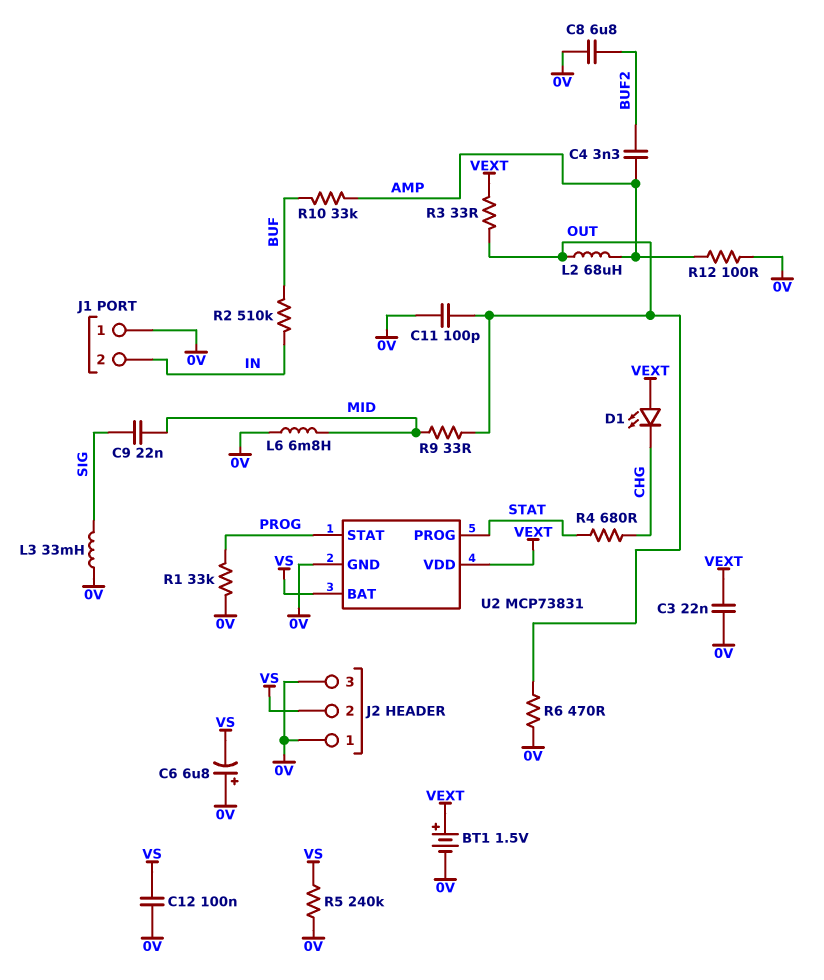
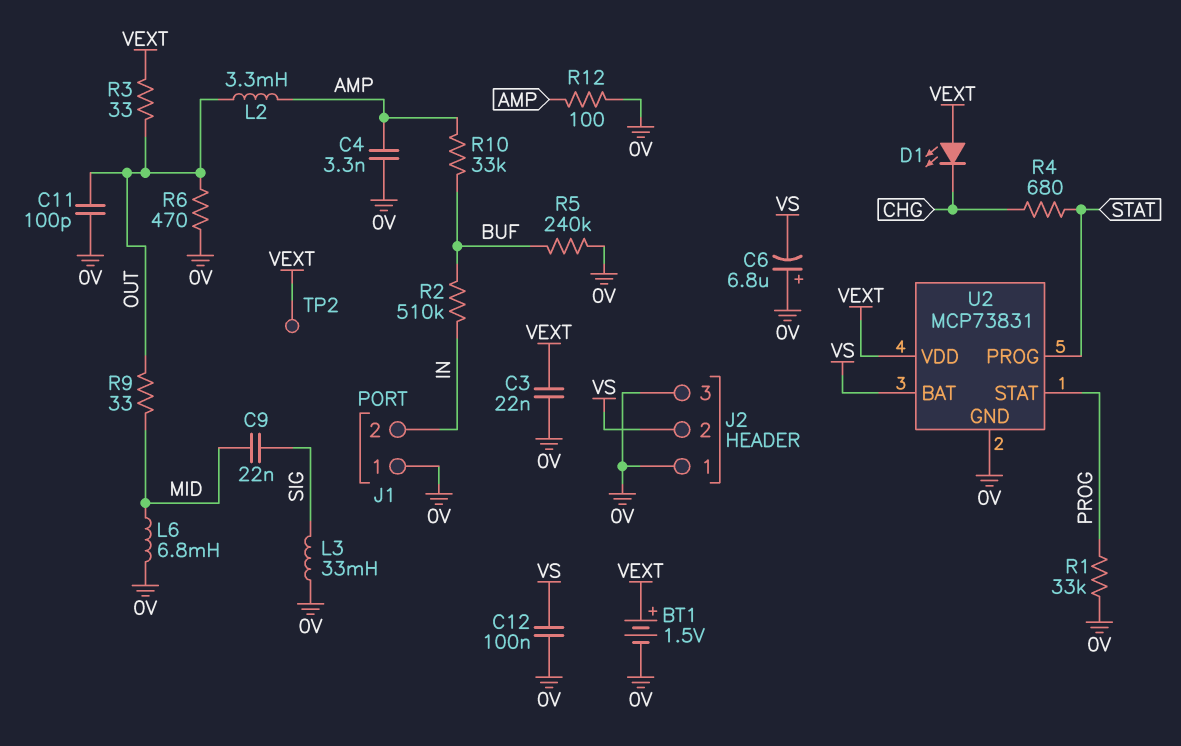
C4: 3.3nF (AMP, BUF2) -> 3.3nF (0V, AMP)
C8: 6.8uF (0V, BUF2) -> none
L2: 68uH (AMP, OUT) -> 3.3mH (AMP, OUT)
R5: 240k (0V, VS) -> 240k (0V, BUF)
TP2: none -> test point (VEXT)

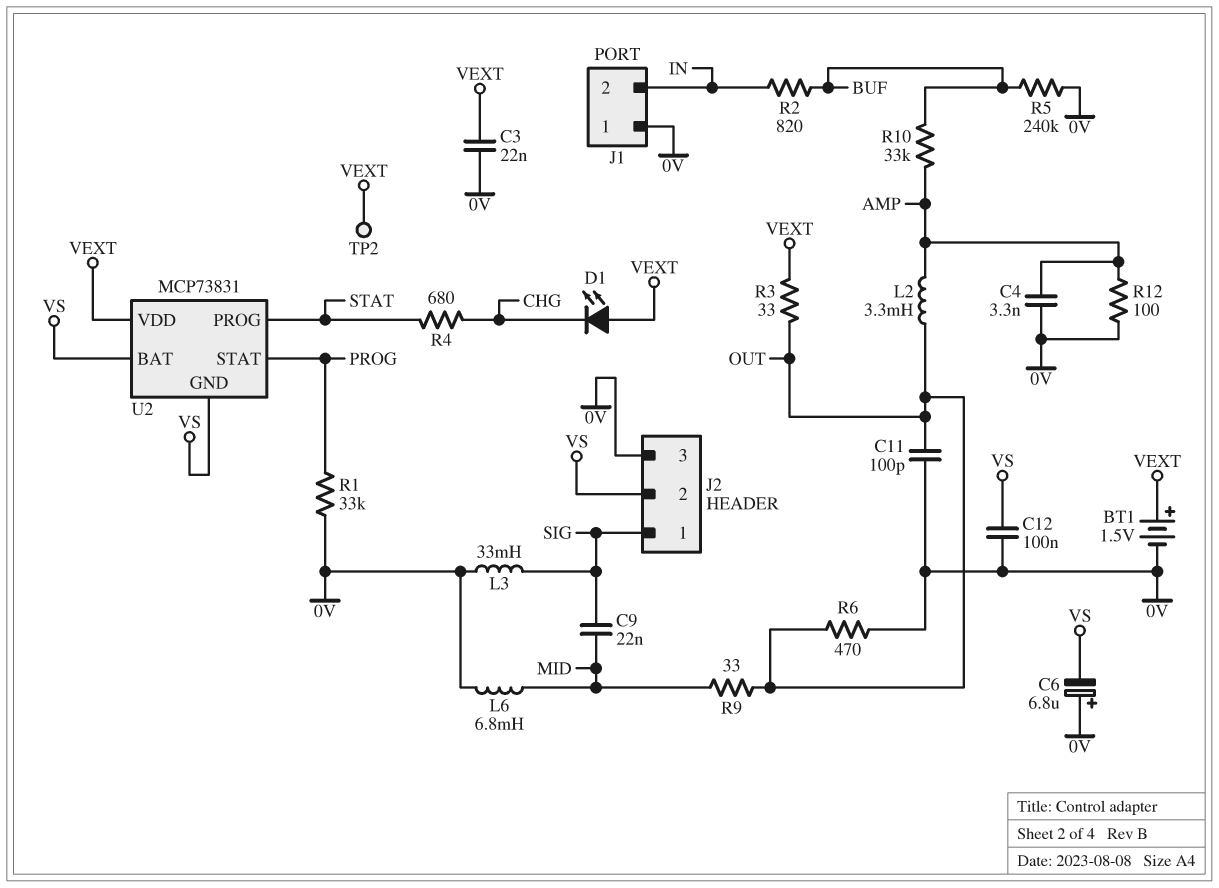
J2 pin 1: 0V -> SIG
R2: 510k (BUF, IN) -> 820 (BUF, IN)
U2 pin GND: 0V -> VS

